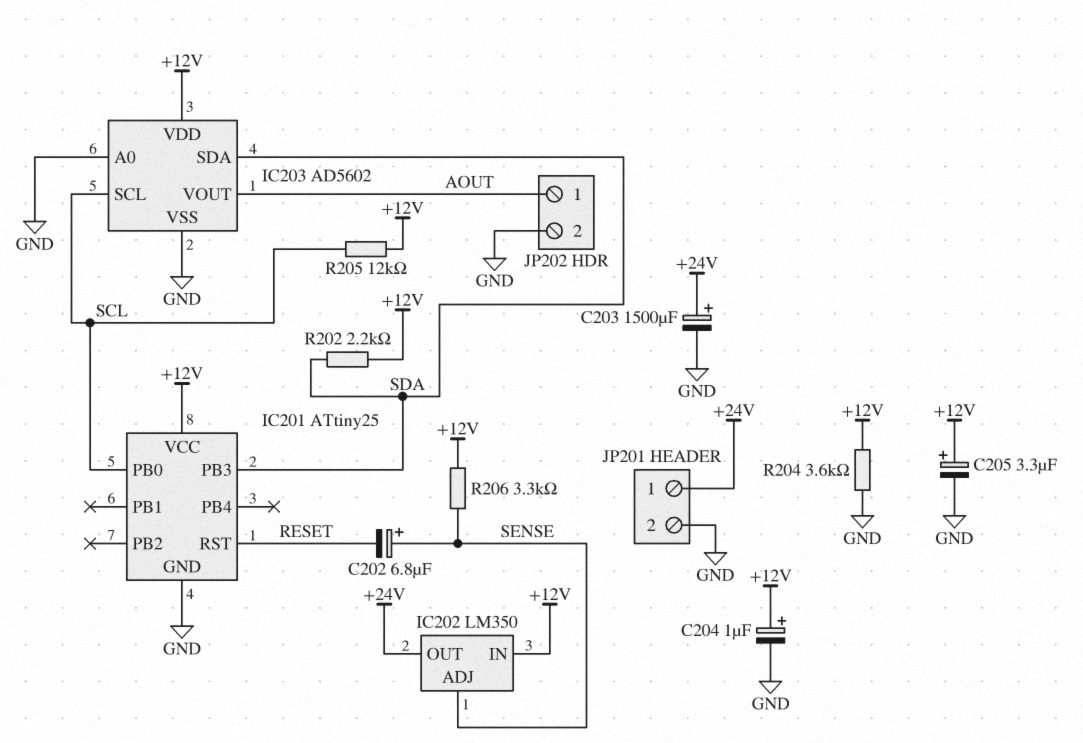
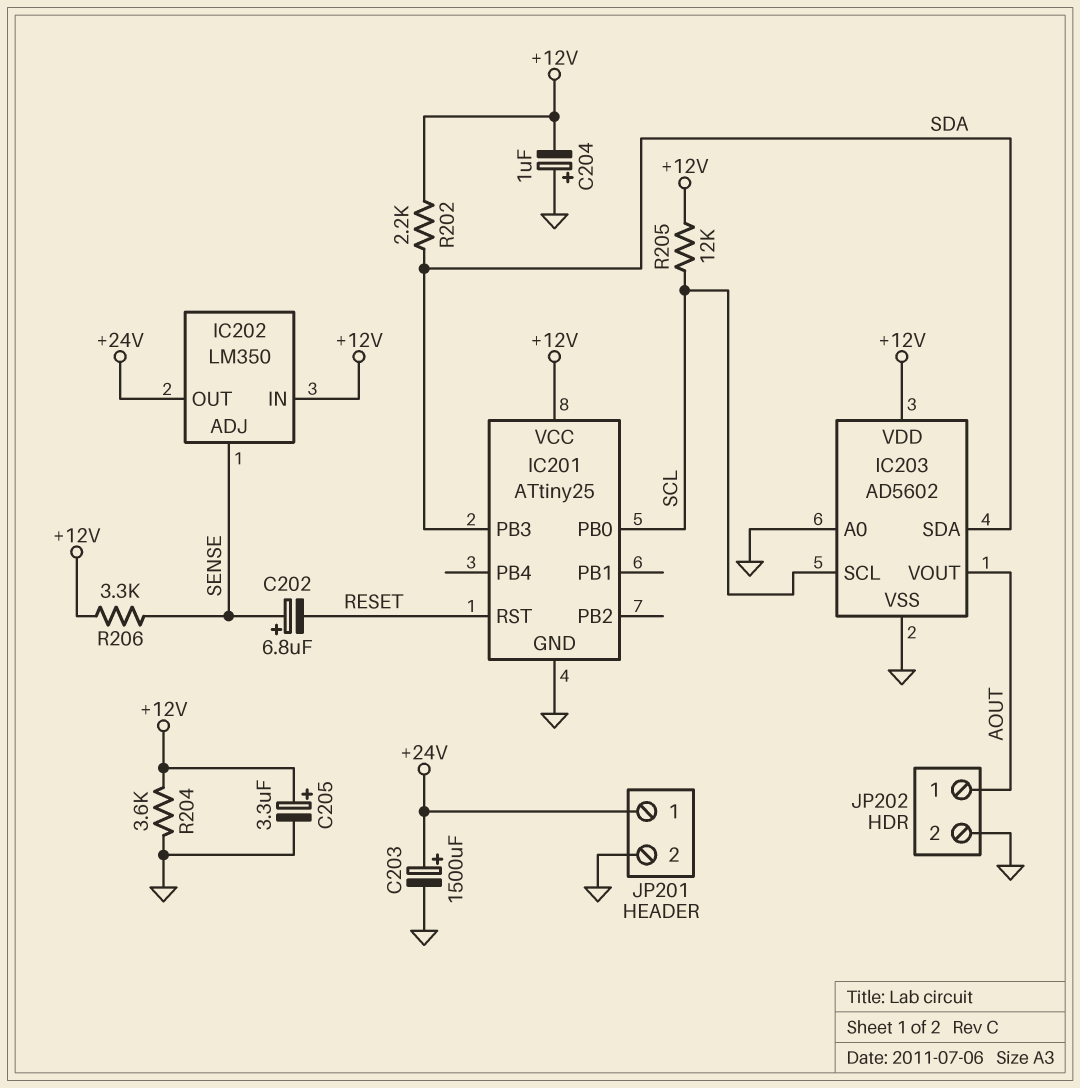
C204: 1uF (plus +12V, minus GND) -> 1uF (plus GND, minus +12V)

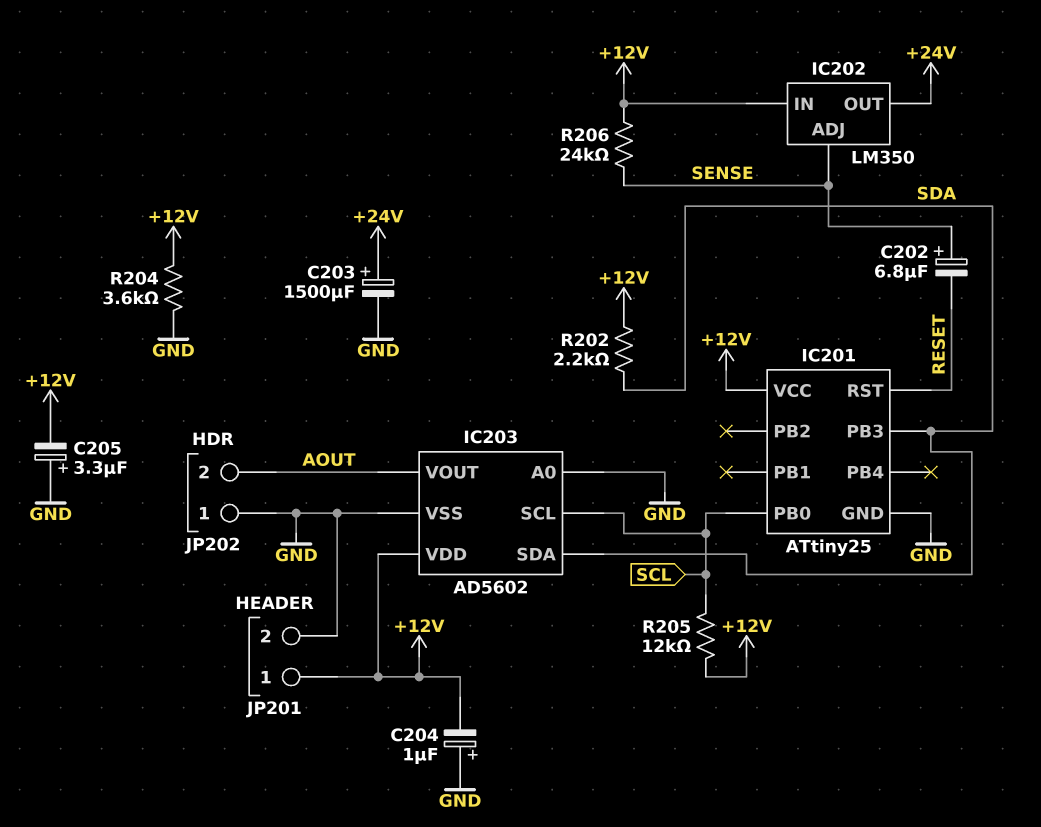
C205: 3.3uF (plus +12V, minus GND) -> 3.3uF (plus GND, minus +12V)
JP201 pin 1: +24V -> +12V
JP202 pin 1: AOUT -> GND
JP202 pin 2: GND -> AOUT
R206: 3.3k (+12V, SENSE) -> 24k (+12V, SENSE)

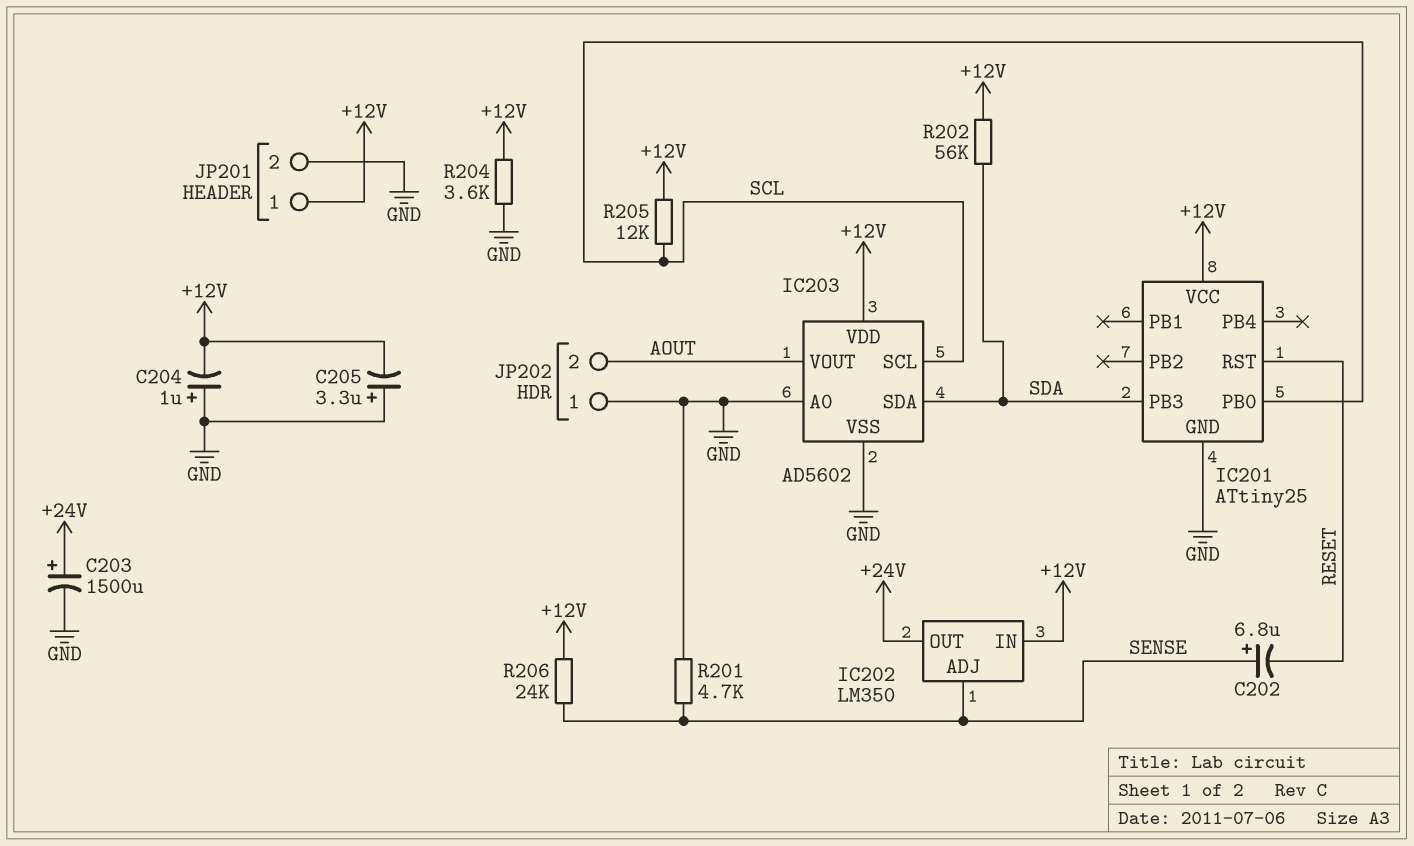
R201: none -> 4.7k (GND, SENSE)
R202: 2.2k (+12V, SDA) -> 56k (+12V, SDA)

